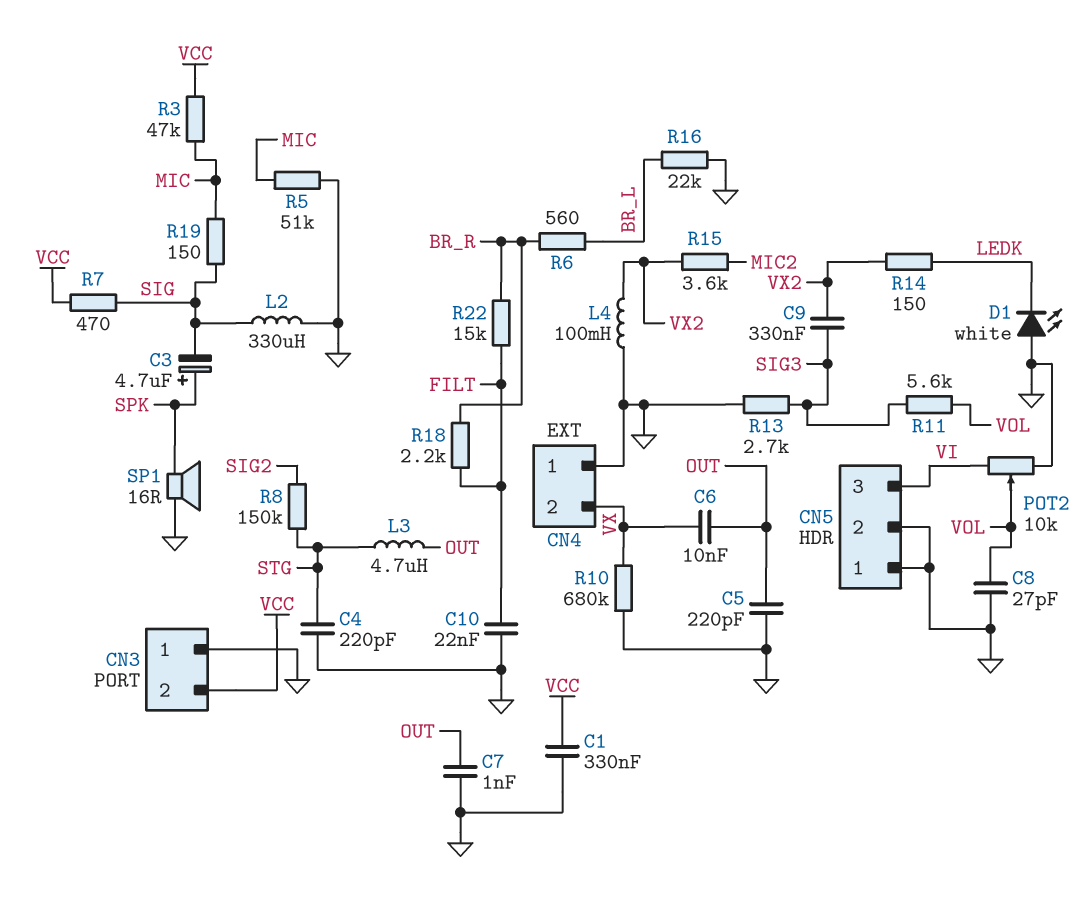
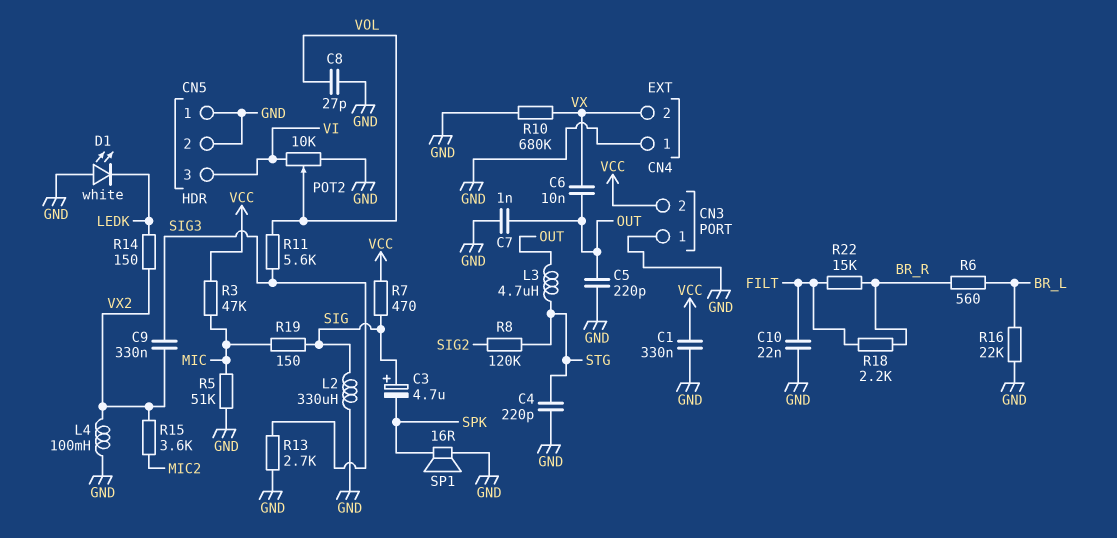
C3: 4.7uF (plus SPK, minus SIG) -> 4.7uF (plus SIG, minus SPK)
R8: 150k (SIG2, STG) -> 120k (SIG2, STG)

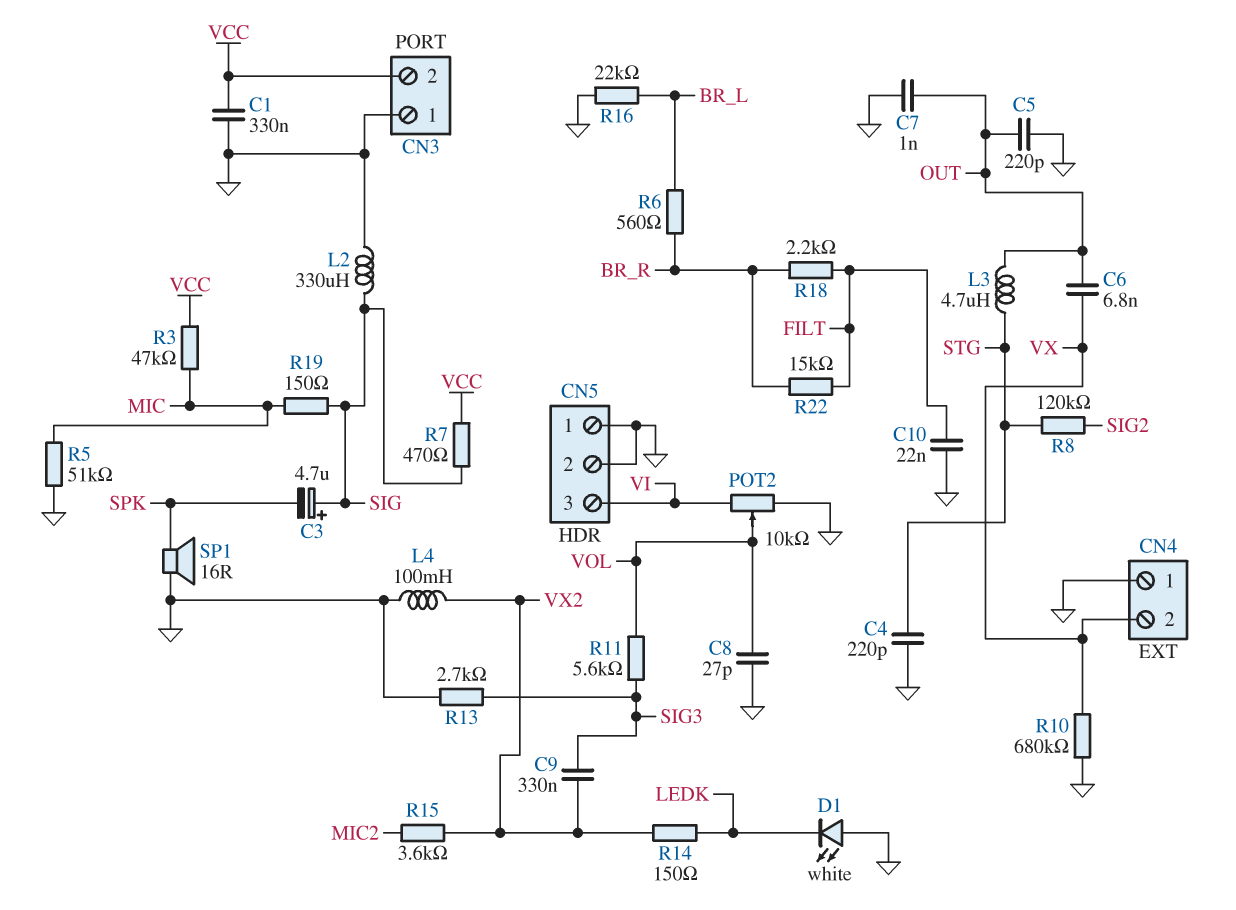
C6: 10nF (OUT, VX) -> 6.8nF (OUT, VX)

